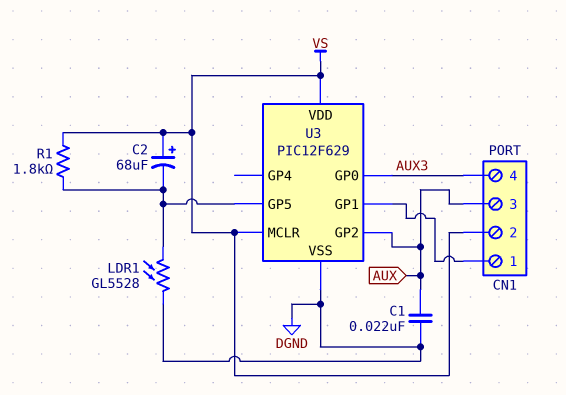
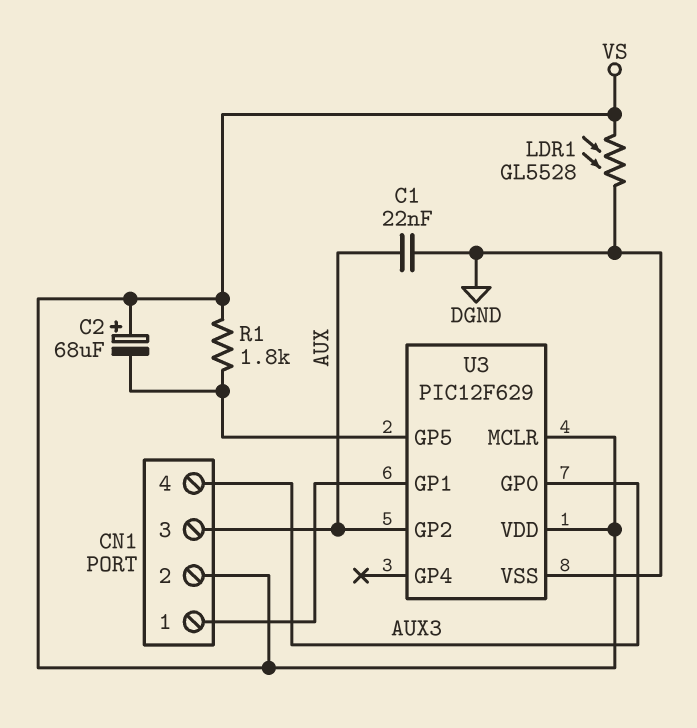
LDR1: GL5528 (DGND, U3/GP5) -> GL5528 (DGND, VS)

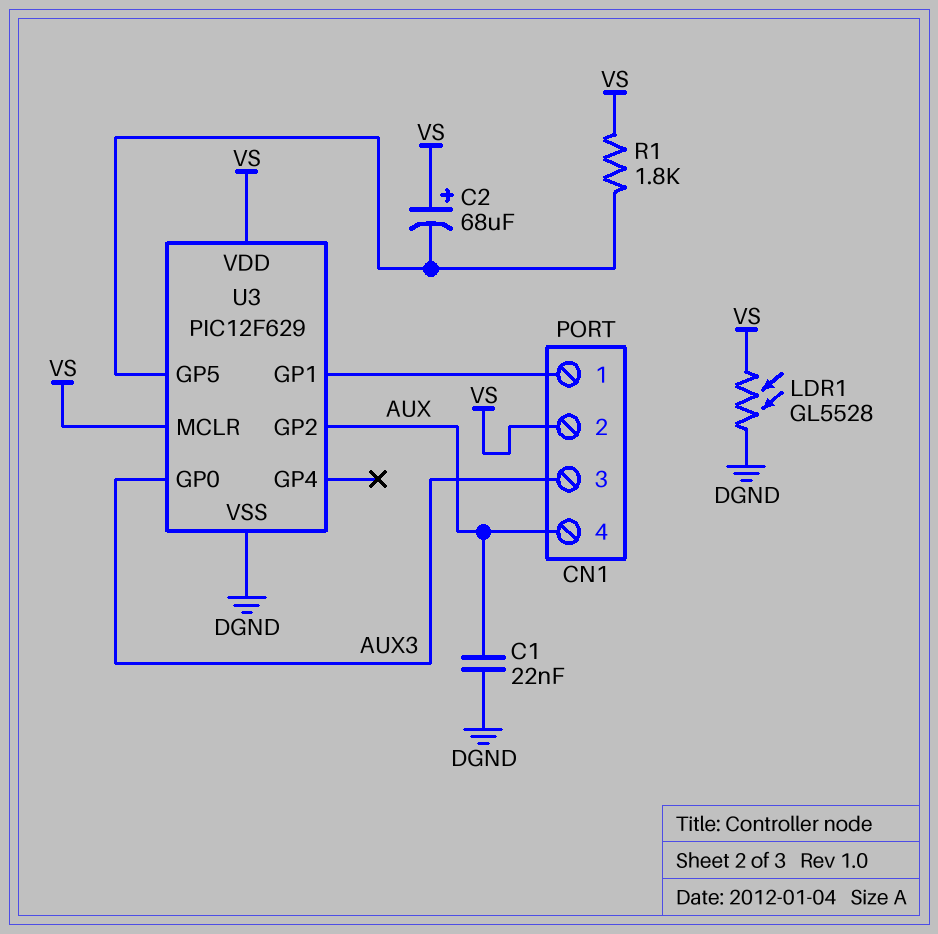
CN1 pin 3: AUX -> AUX3
CN1 pin 4: AUX3 -> AUX

